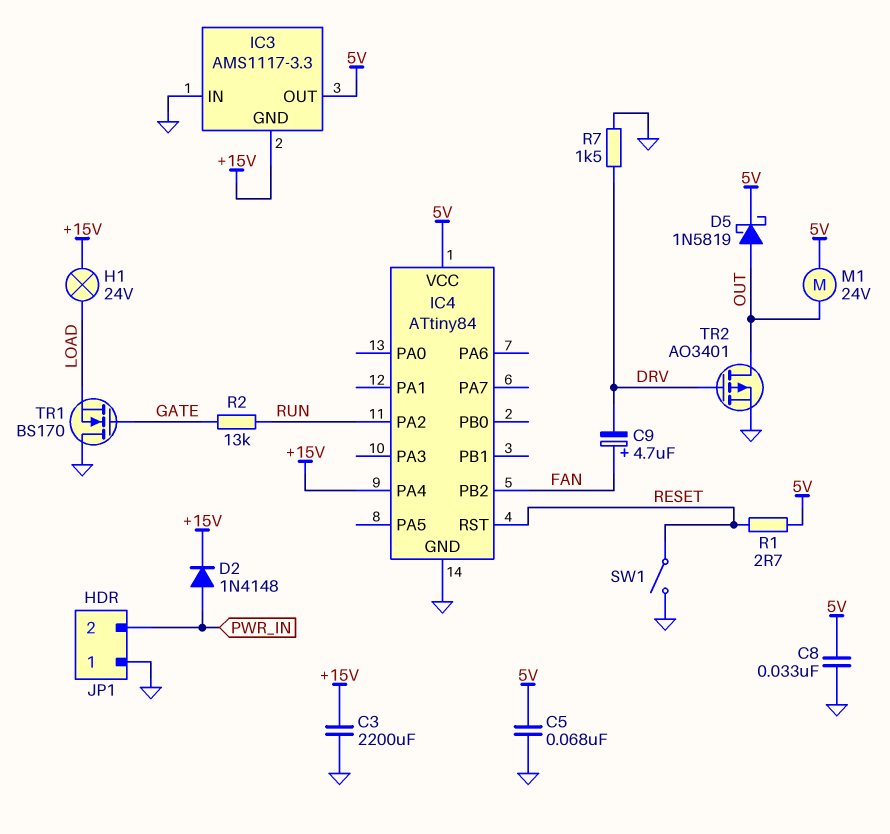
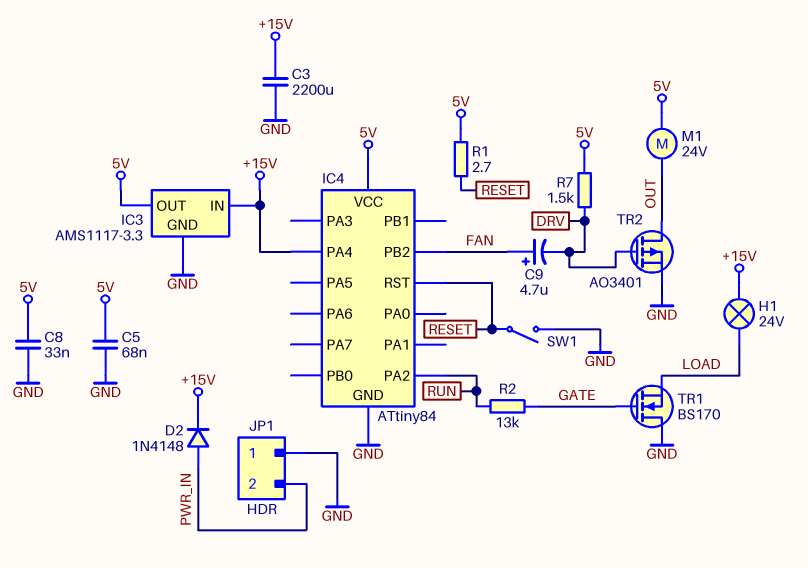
D5: schottky 1N5819 (A OUT, K 5V) -> none
IC3 pin GND: +15V -> GND
IC3 pin IN: GND -> +15V
R7: 1.5k (DRV, GND) -> 1.5k (5V, DRV)

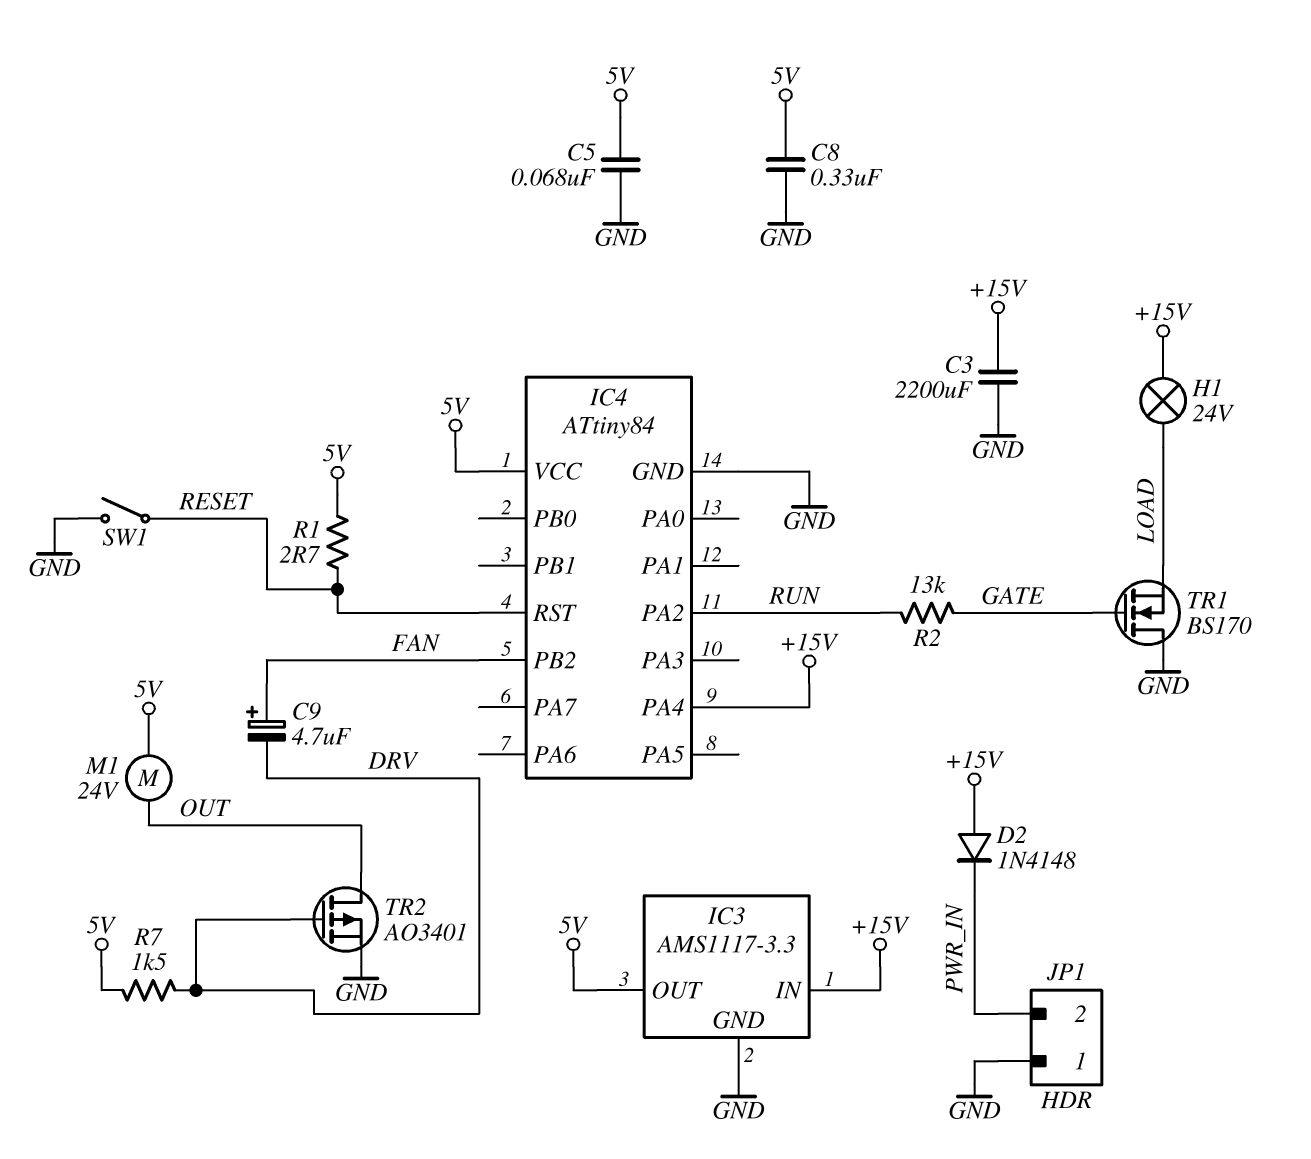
C8: 33nF (5V, GND) -> 330nF (5V, GND)
D2: diode 1N4148 (A PWR_IN, K +15V) -> diode 1N4148 (A +15V, K PWR_IN)

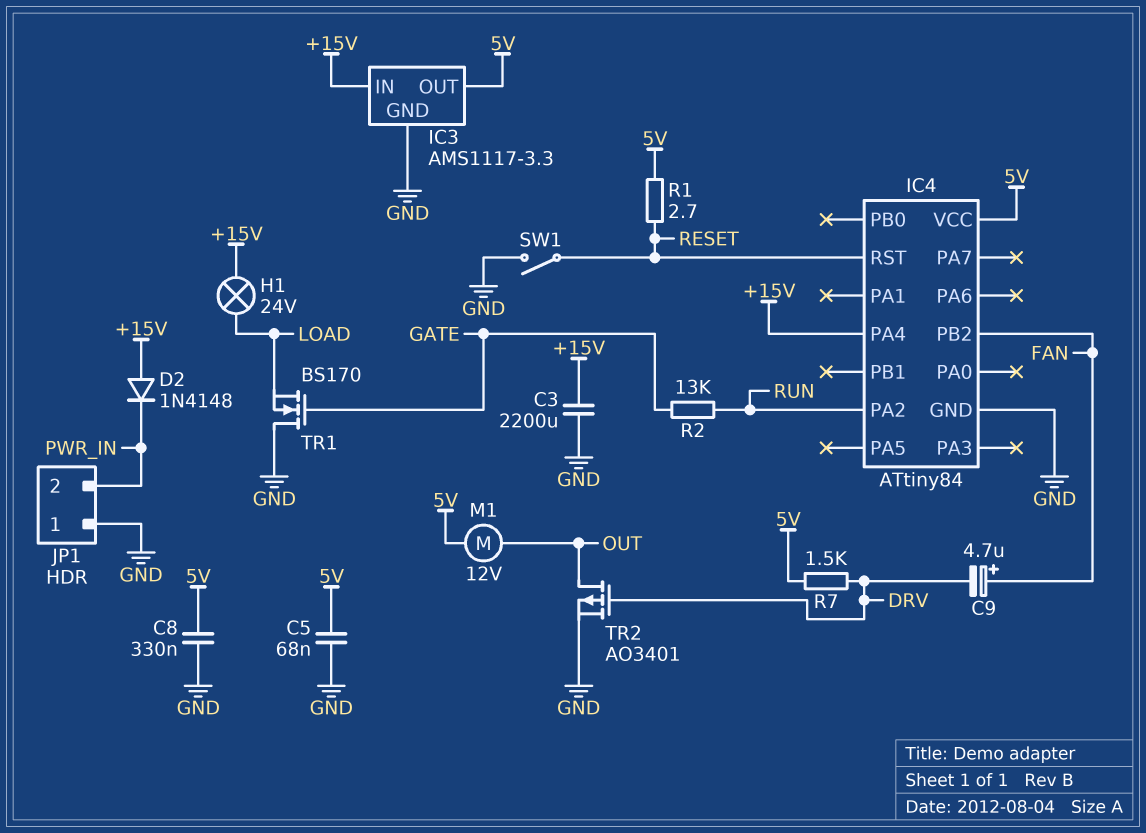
M1: motor 24V (5V, OUT) -> motor 12V (5V, OUT)

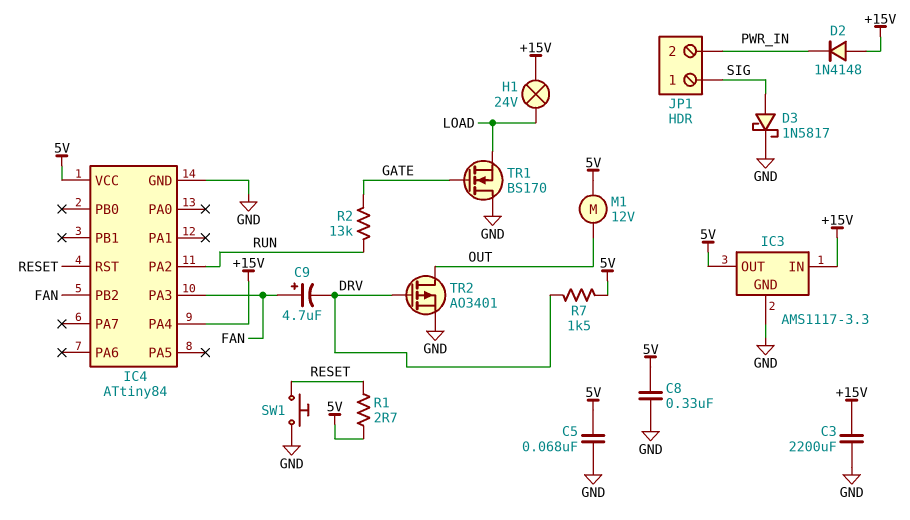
D3: none -> schottky 1N5817 (A SIG, K GND)
IC4 pin PA3: none -> FAN
JP1 pin 1: GND -> SIG
SW1: switch (GND, RESET) -> button (GND, RESET)

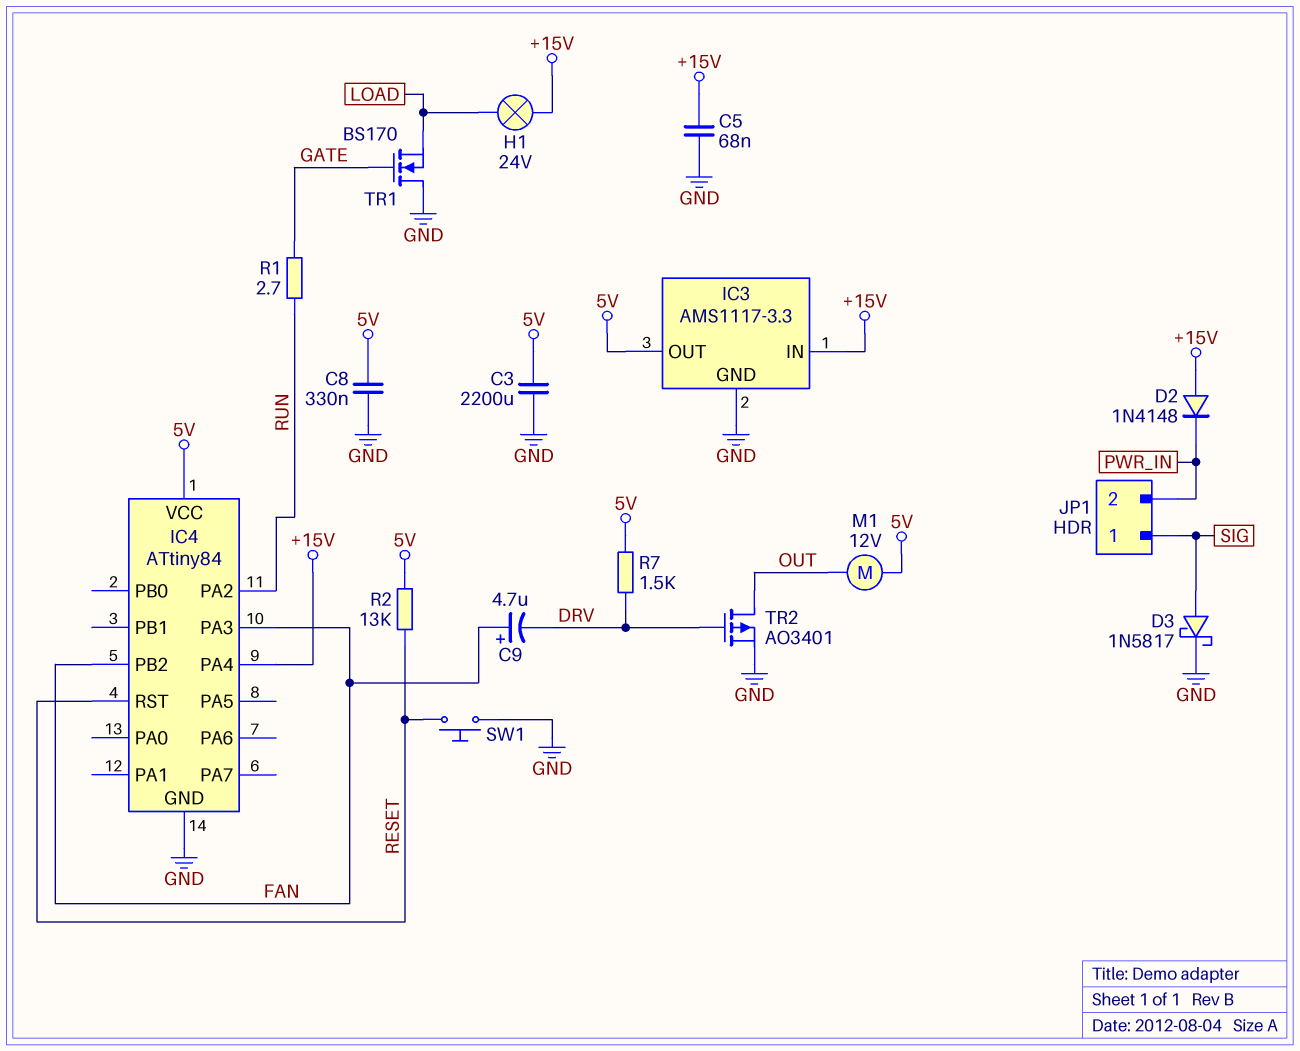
C3: 2200uF (+15V, GND) -> 2200uF (5V, GND)
C5: 68nF (5V, GND) -> 68nF (+15V, GND)
R1: 2.7 (5V, RESET) -> 2.7 (GATE, RUN)
R2: 13k (GATE, RUN) -> 13k (5V, RESET)

